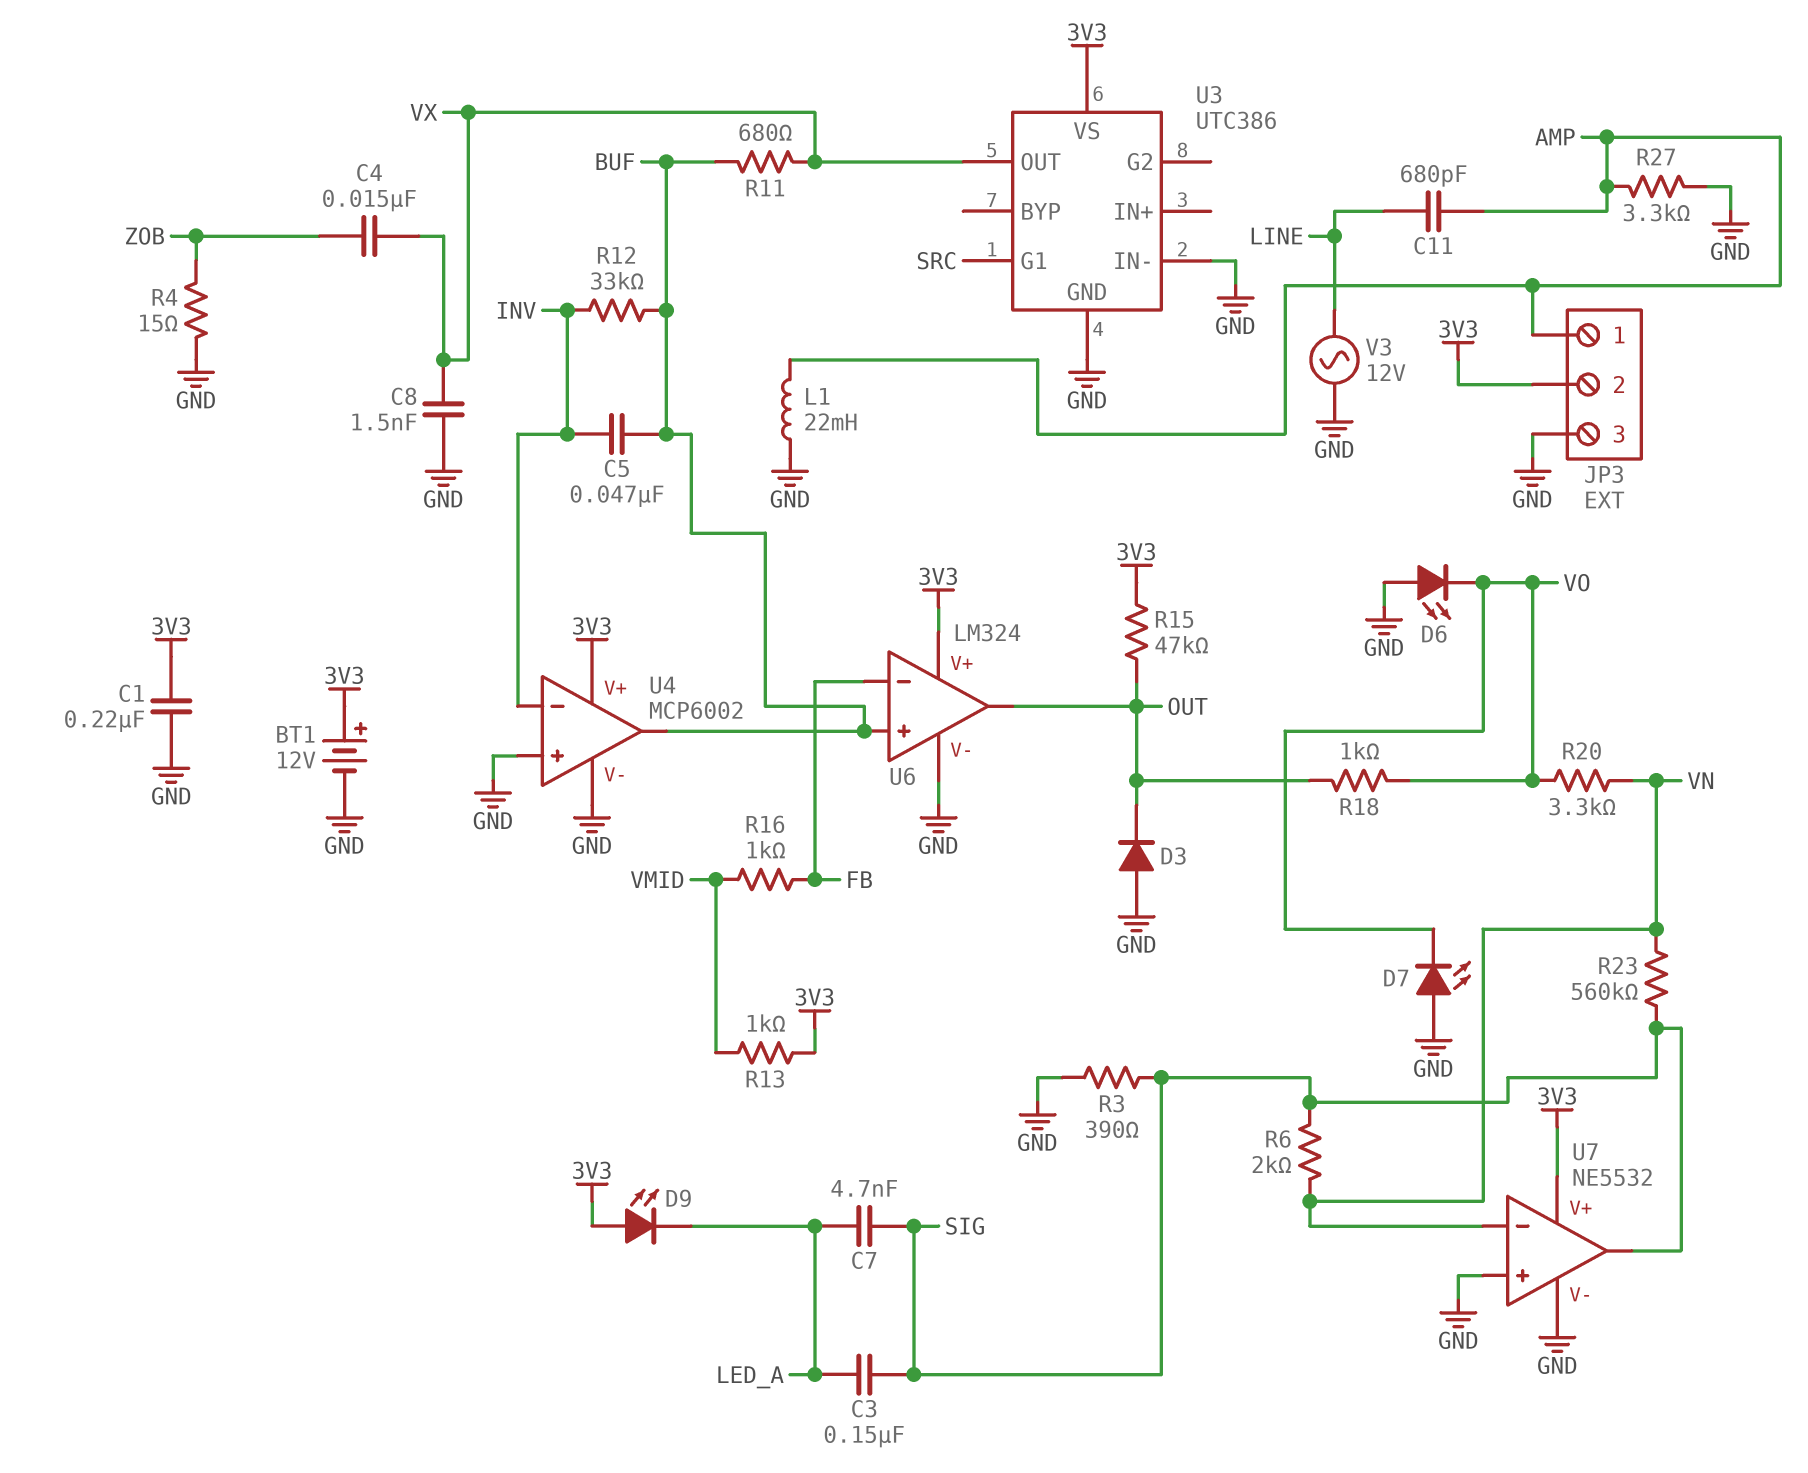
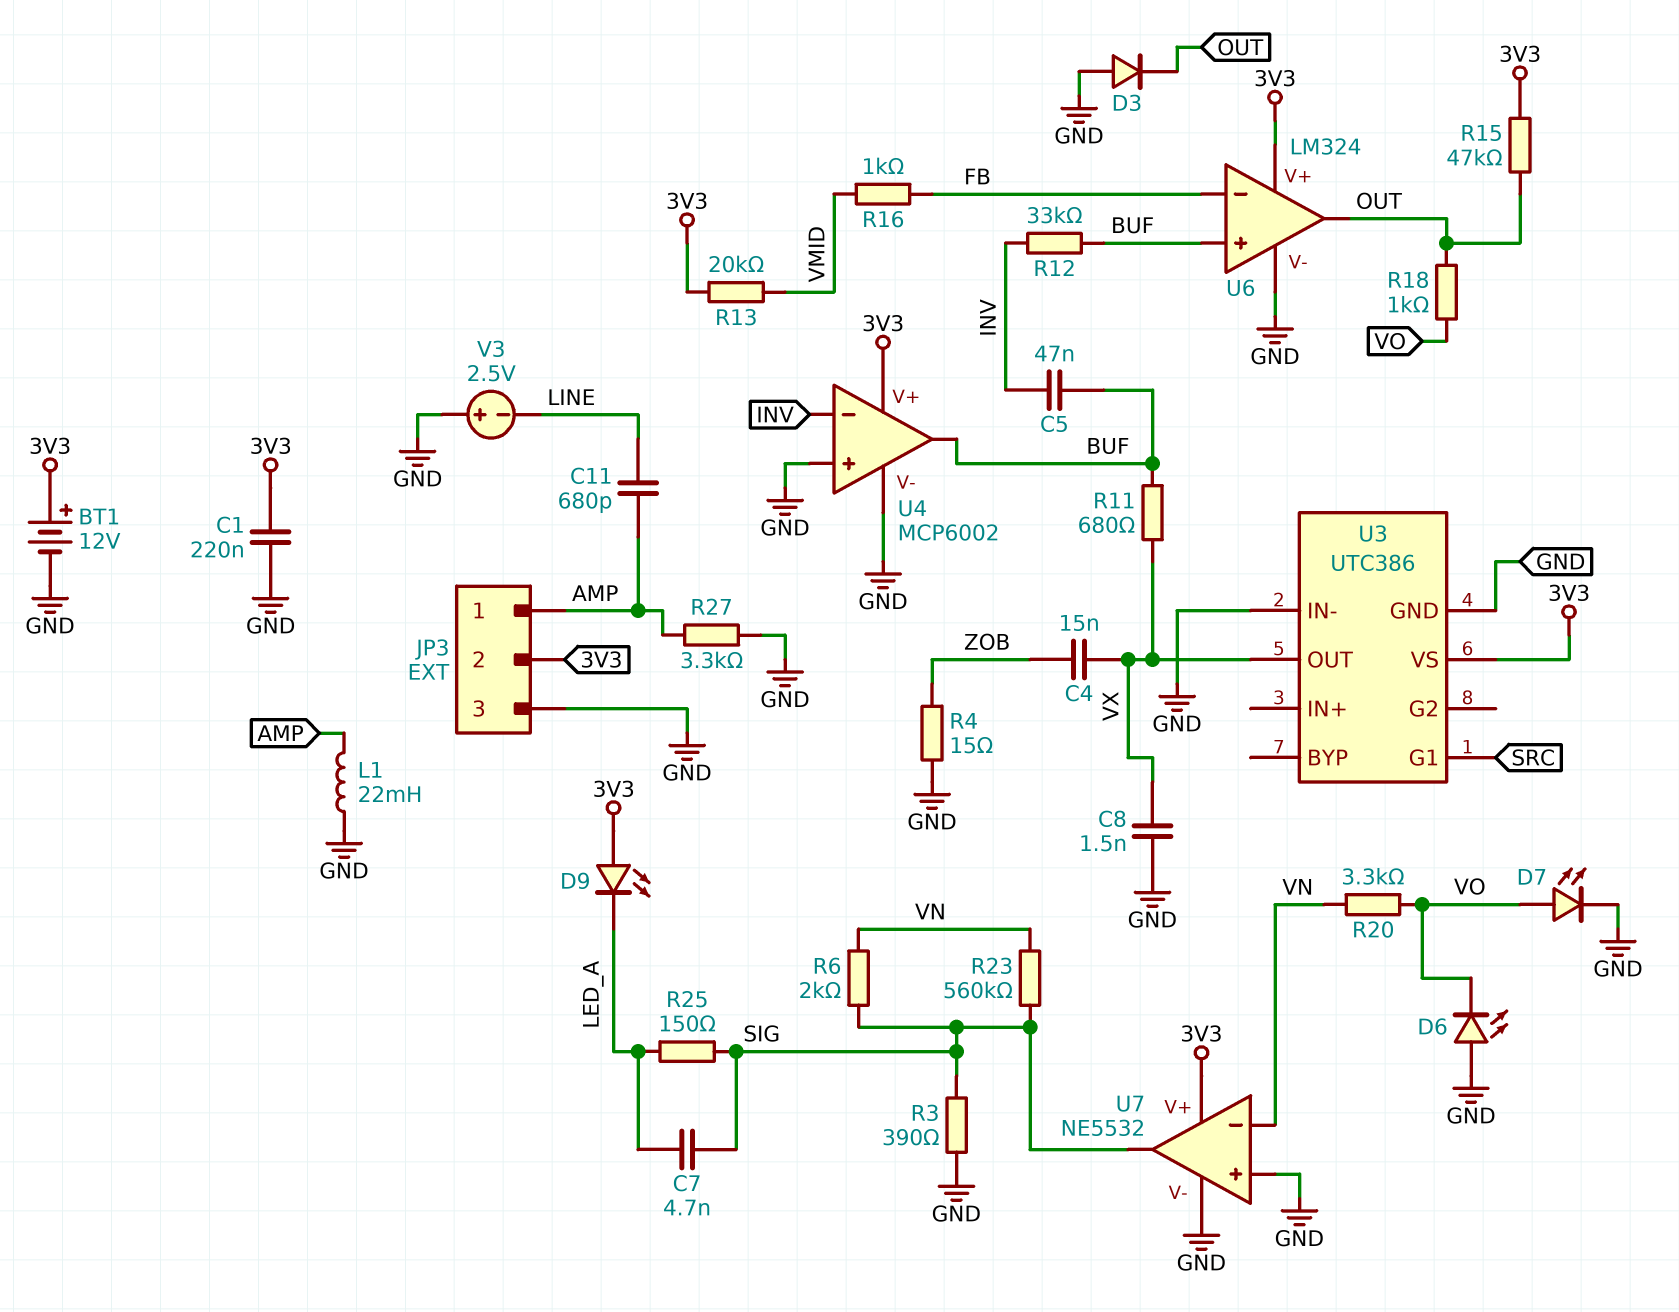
C3: 150nF (LED_A, SIG) -> none
D7: LED (A GND, K VO) -> LED (A VO, K GND)
R13: 1k (3V3, VMID) -> 20k (3V3, VMID)
R25: none -> 150 (LED_A, SIG)
V3: AC 12V (GND, LINE) -> 2.5V (plus GND, minus LINE)

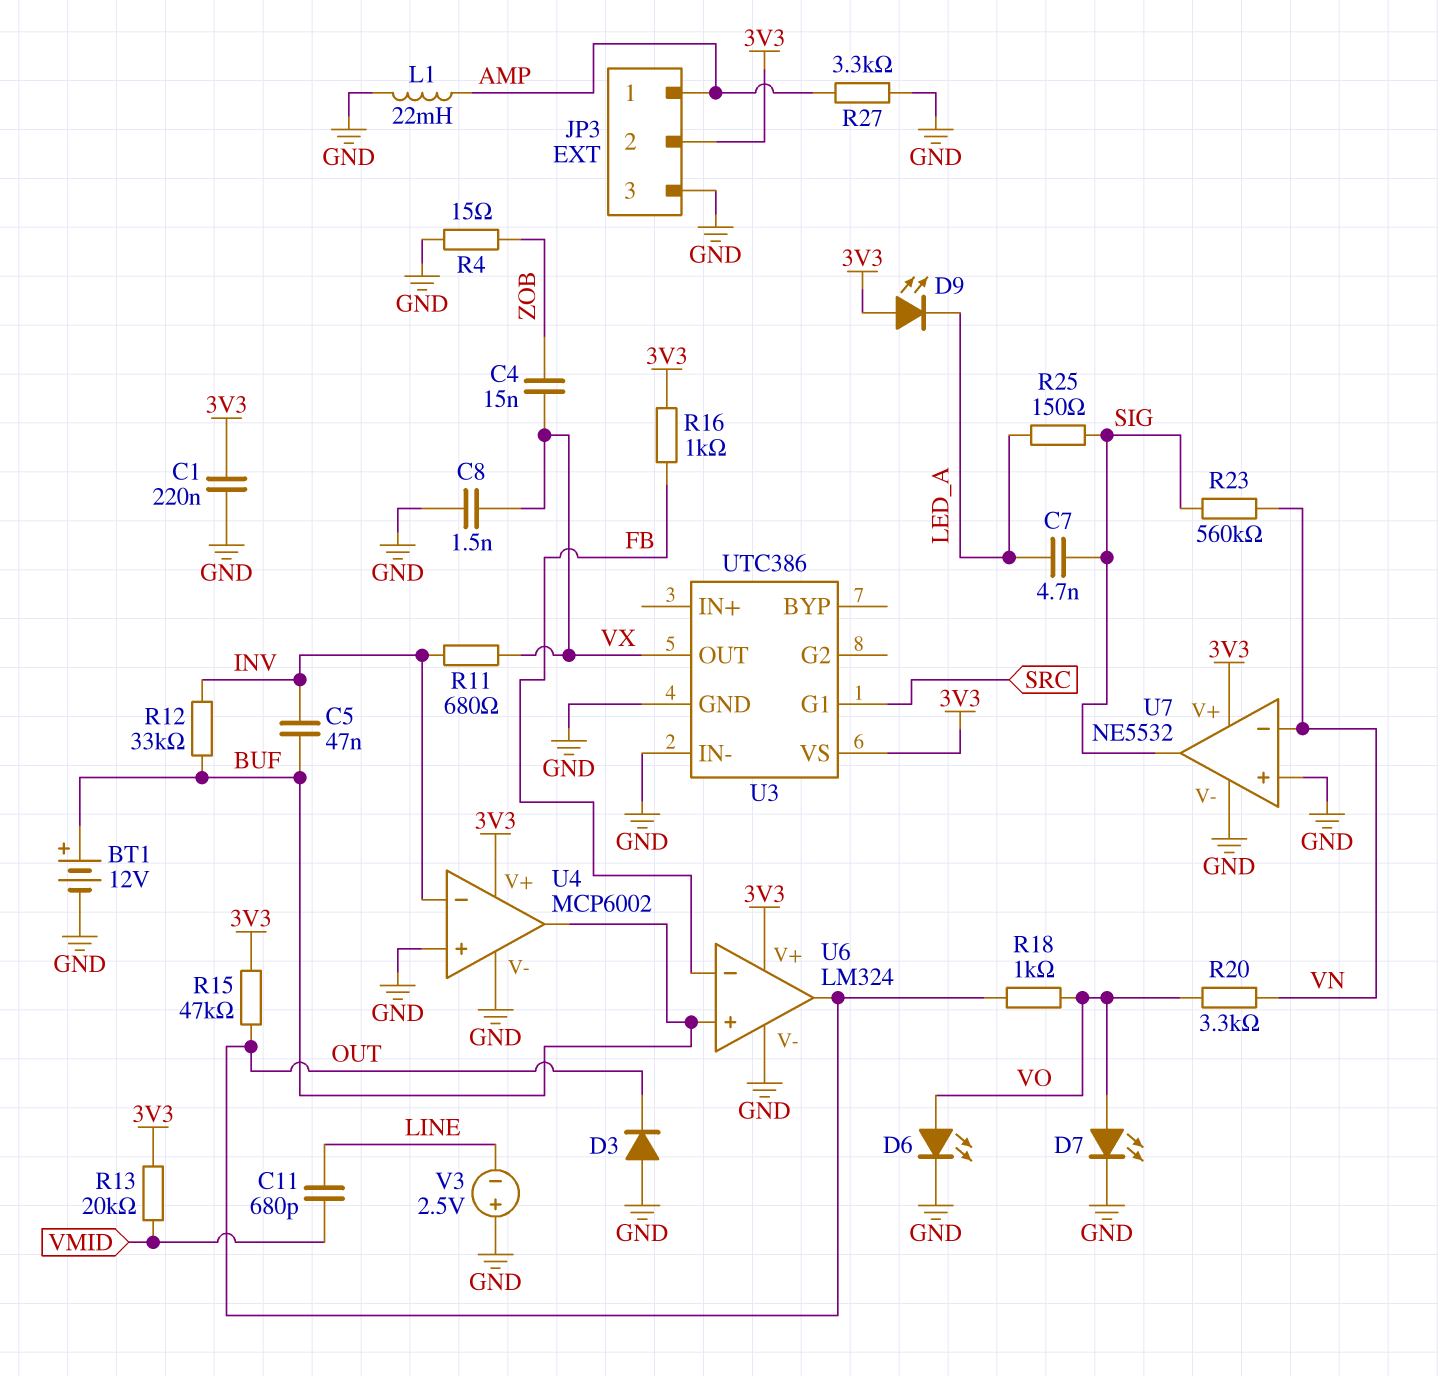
BT1: 12V (plus 3V3, minus GND) -> 12V (plus BUF, minus GND)
C11: 680pF (AMP, LINE) -> 680pF (LINE, VMID)
D6: LED (A GND, K VO) -> LED (A VO, K GND)
R3: 390 (GND, SIG) -> none
R6: 2k (SIG, VN) -> none
R11: 680 (BUF, VX) -> 680 (INV, VX)
R16: 1k (FB, VMID) -> 1k (3V3, FB)

